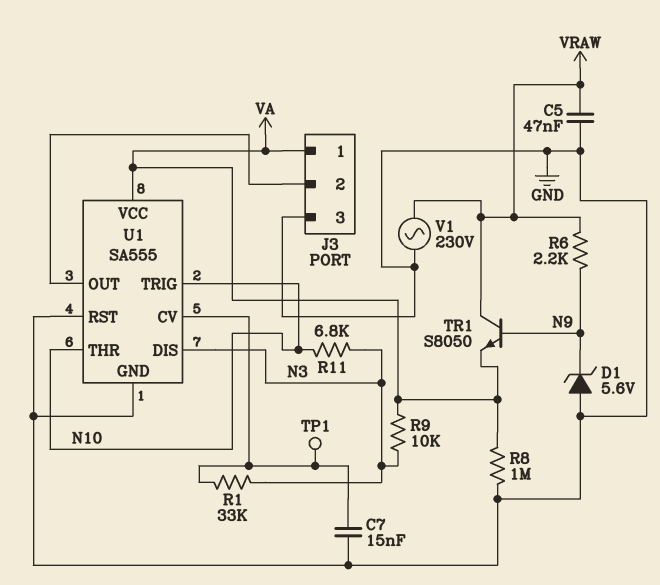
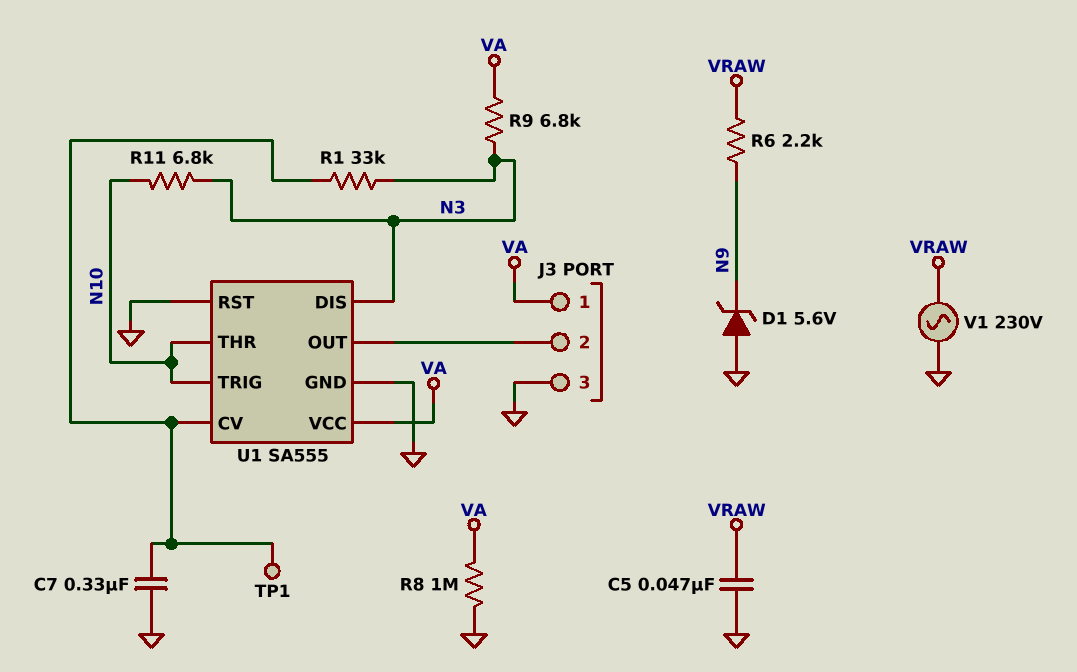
C7: 15nF (GND, U1/CV) -> 330nF (GND, U1/CV)
R9: 10k (N3, VA) -> 6.8k (N3, VA)
TR1: NPN S8050 (B N9, C VRAW, E VA) -> none

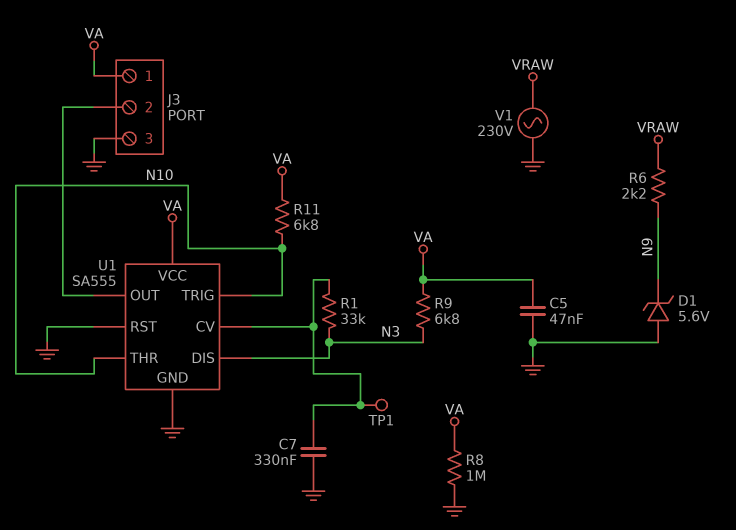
C5: 47nF (GND, VRAW) -> 47nF (GND, VA)
R11: 6.8k (N3, N10) -> 6.8k (N10, VA)

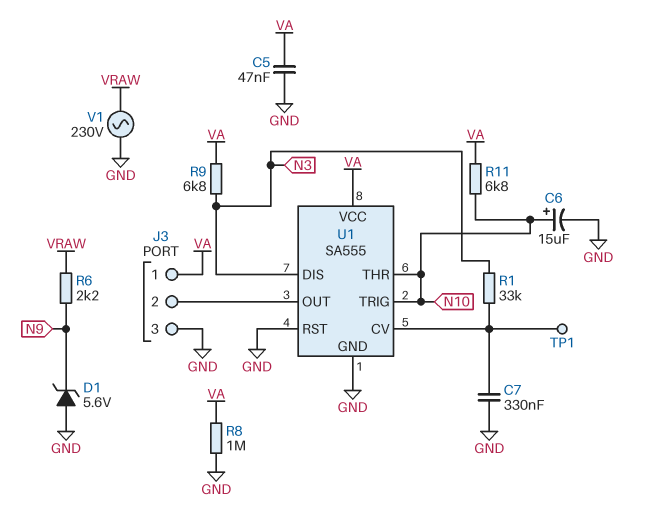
C6: none -> 15uF (plus N10, minus GND)

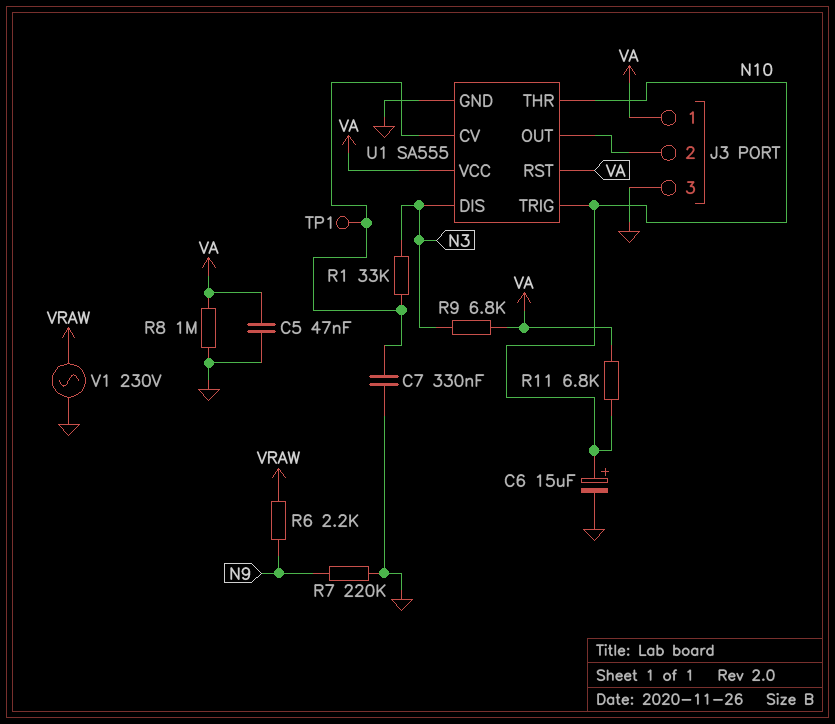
D1: zener 5.6V (A GND, K N9) -> none
R7: none -> 220k (GND, N9)
U1 pin RST: GND -> VA

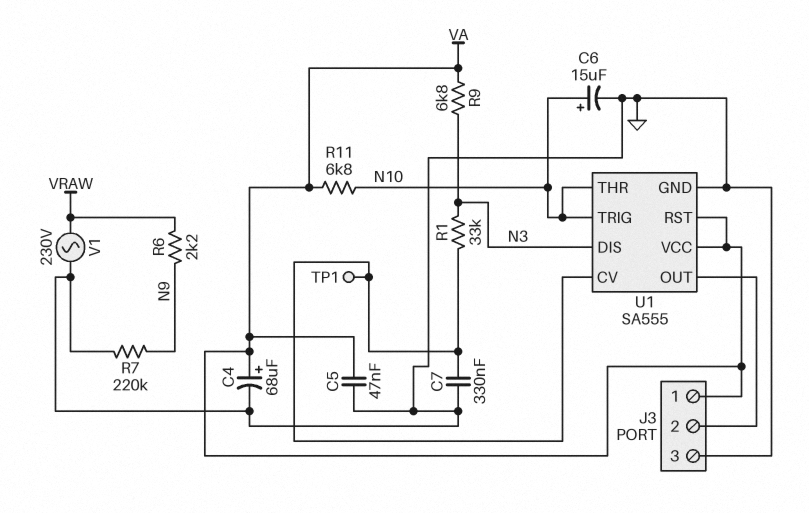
C4: none -> 68uF (plus VA, minus GND)
R8: 1M (GND, VA) -> none

